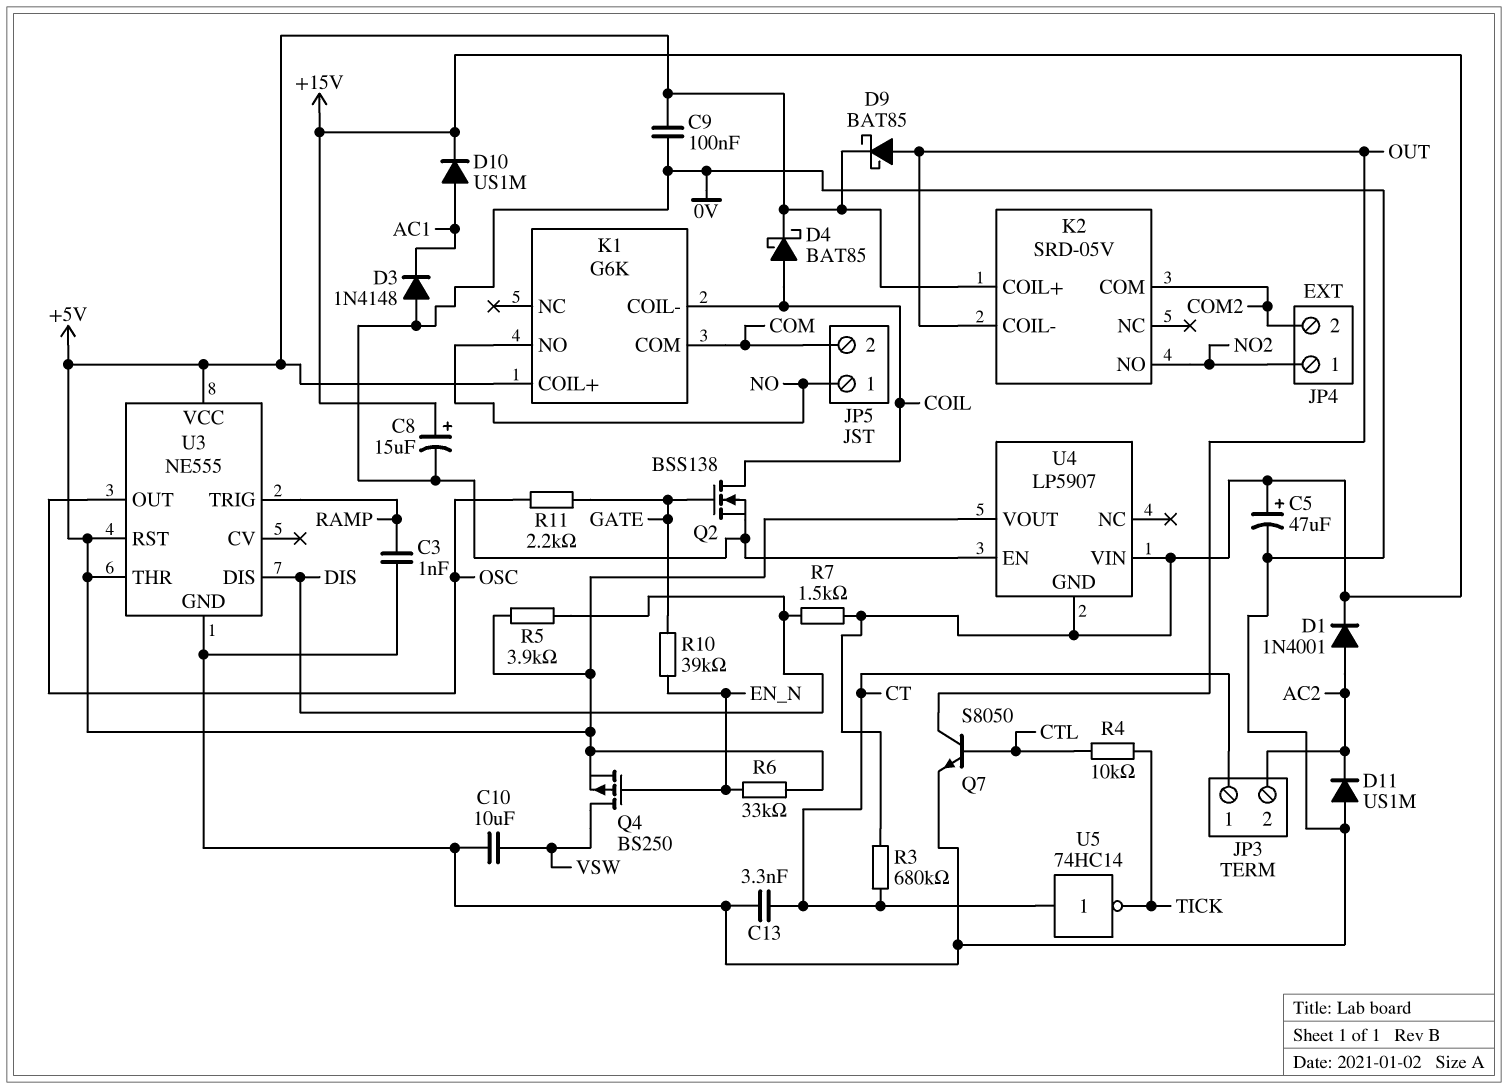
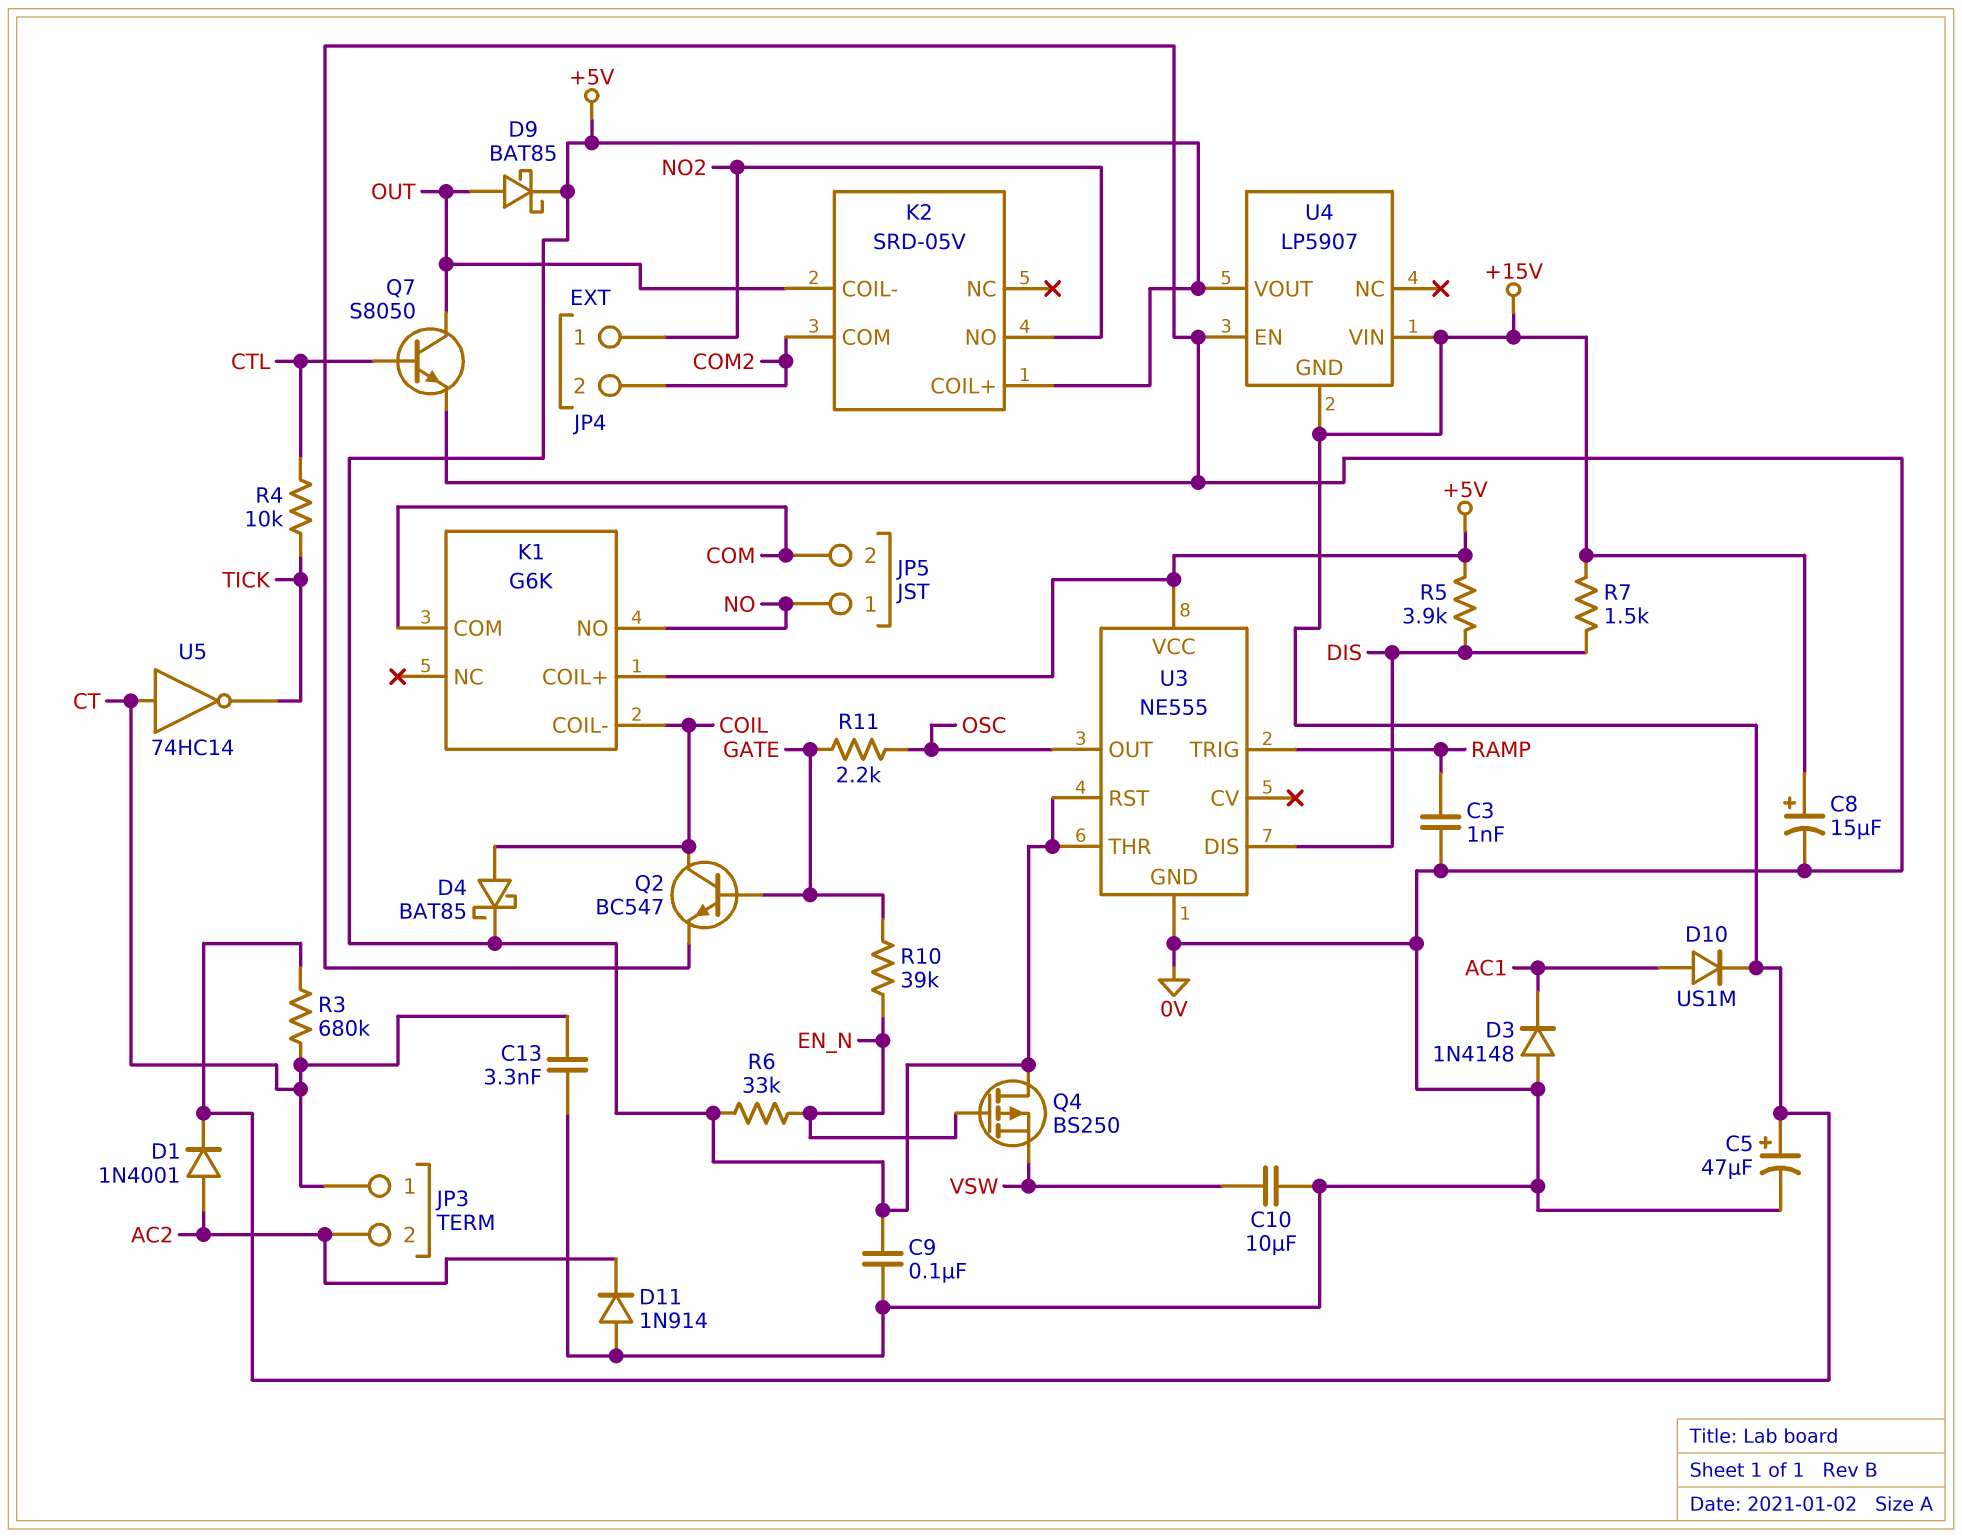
D11: diode US1M (A 0V, K AC2) -> diode 1N914 (A 0V, K AC2)
Q2: NMOS BSS138 (G GATE, D COIL, S 0V) -> NPN BC547 (B GATE, C COIL, E 0V)
Q4: PMOS BS250 (G EN_N, D VSW, S +5V) -> PMOS BS250 (G EN_N, D +5V, S VSW)

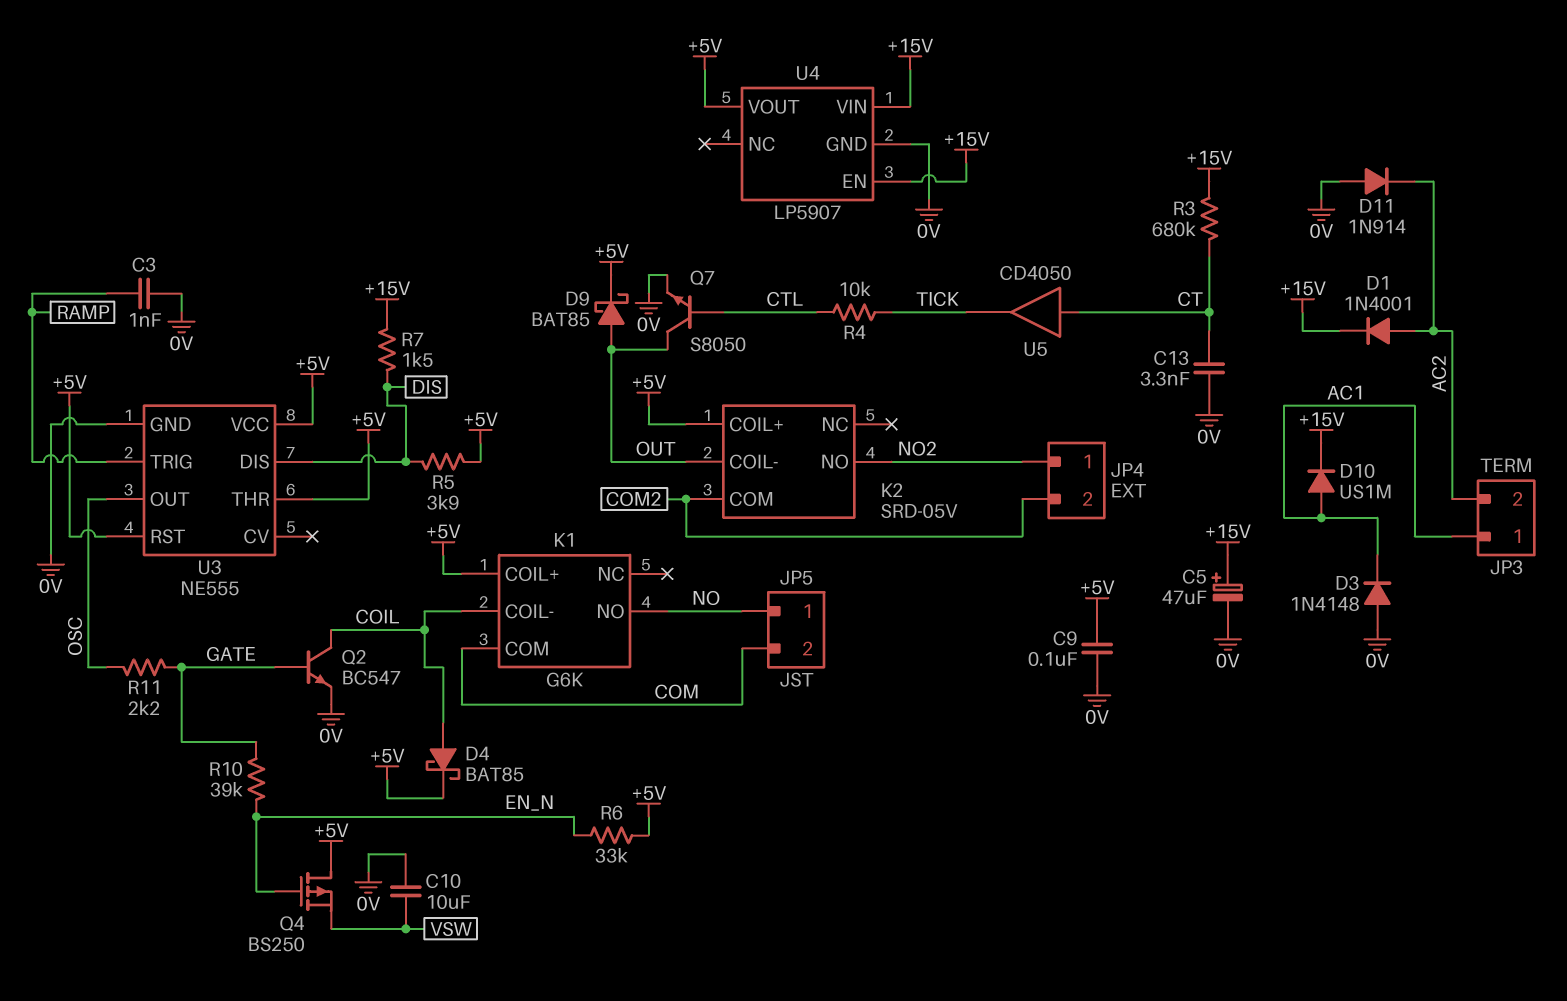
C8: 15uF (plus +15V, minus 0V) -> none
JP3 pin 1: CT -> AC1
U4 pin EN: 0V -> +15V
U4 pin GND: +15V -> 0V
U5: NOT 74HC14 (in CT, out TICK) -> buffer CD4050 (in CT, out TICK)

